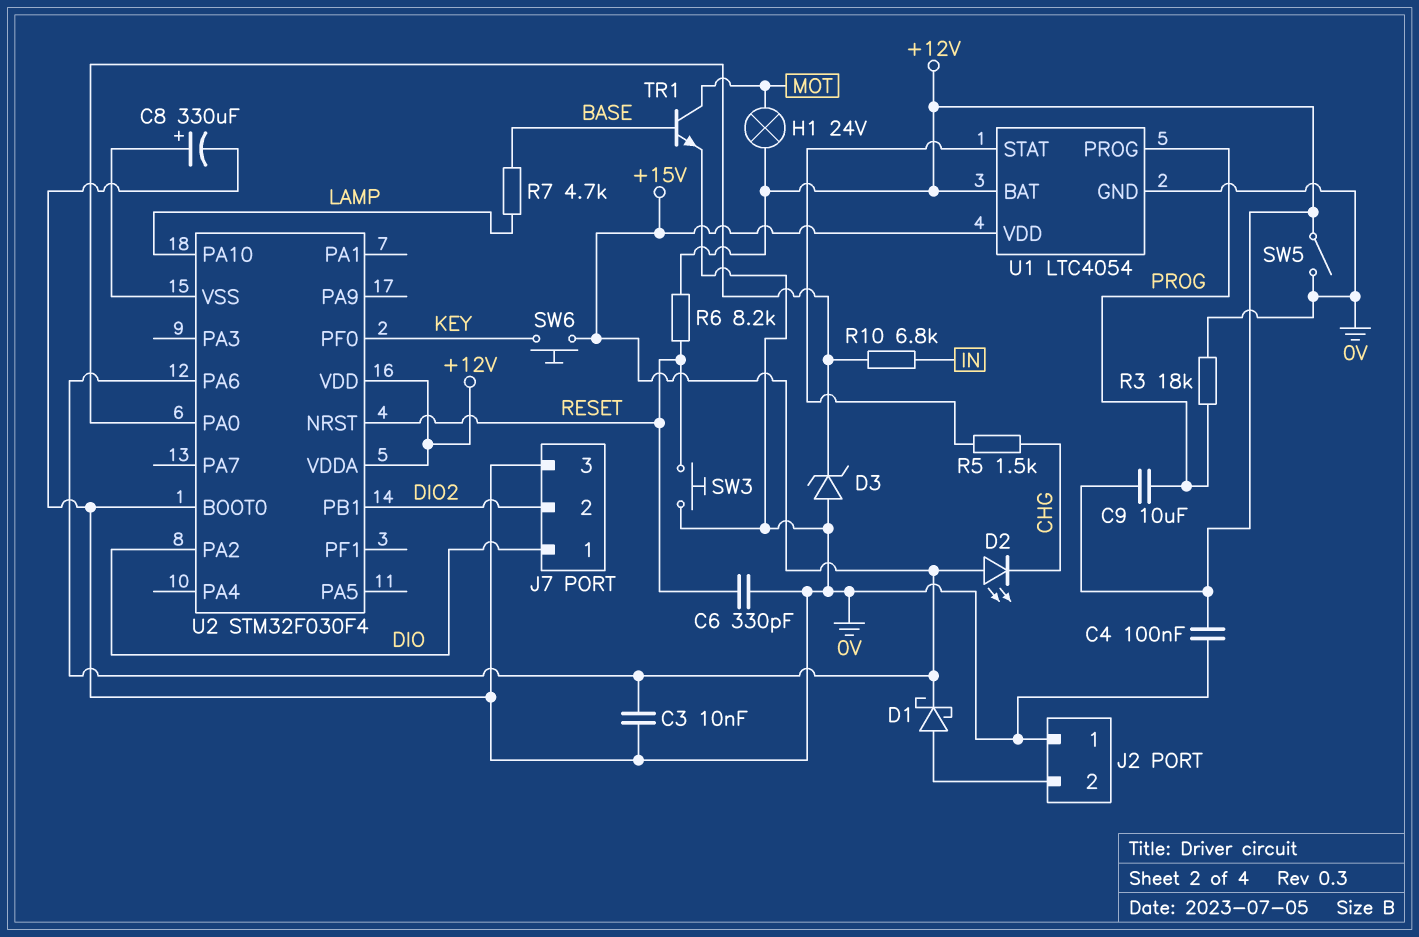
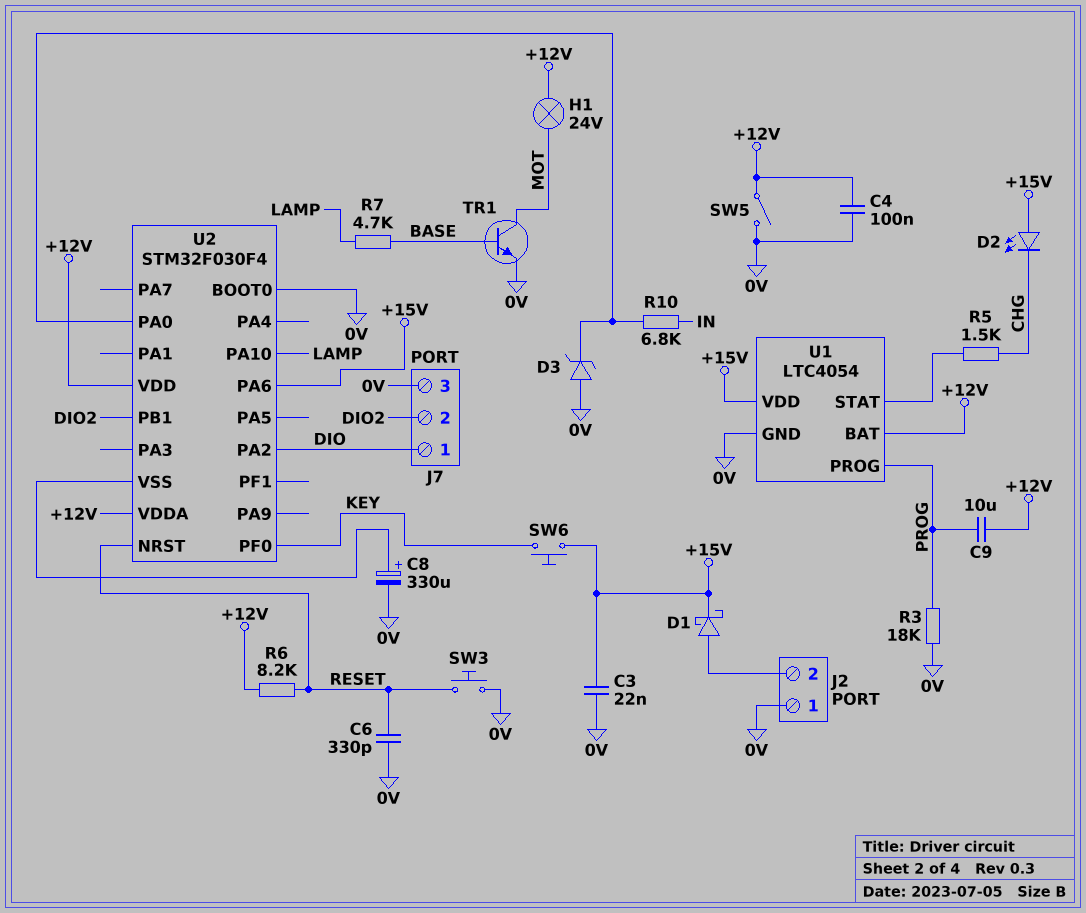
C3: 10nF (+15V, 0V) -> 22nF (+15V, 0V)

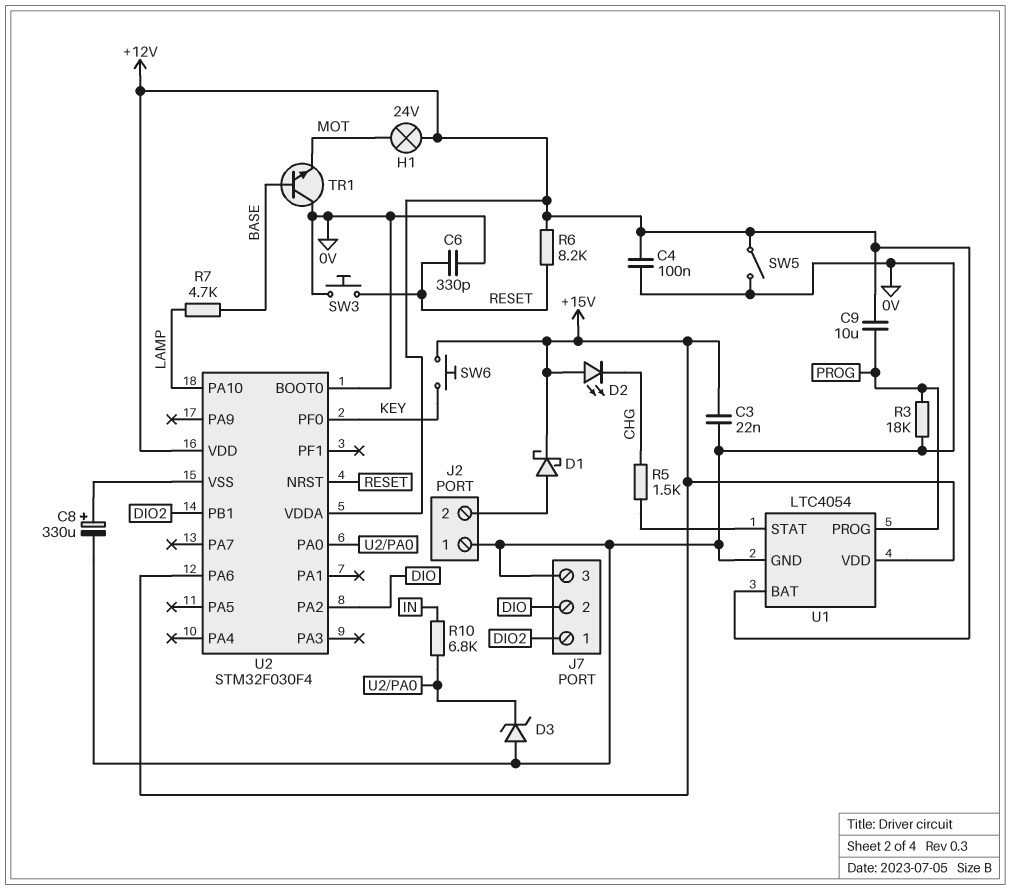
J7 pin 1: DIO -> DIO2
J7 pin 2: DIO2 -> DIO
TR1: NPN (B BASE, C MOT, E 0V) -> NPN (B BASE, C 0V, E MOT)

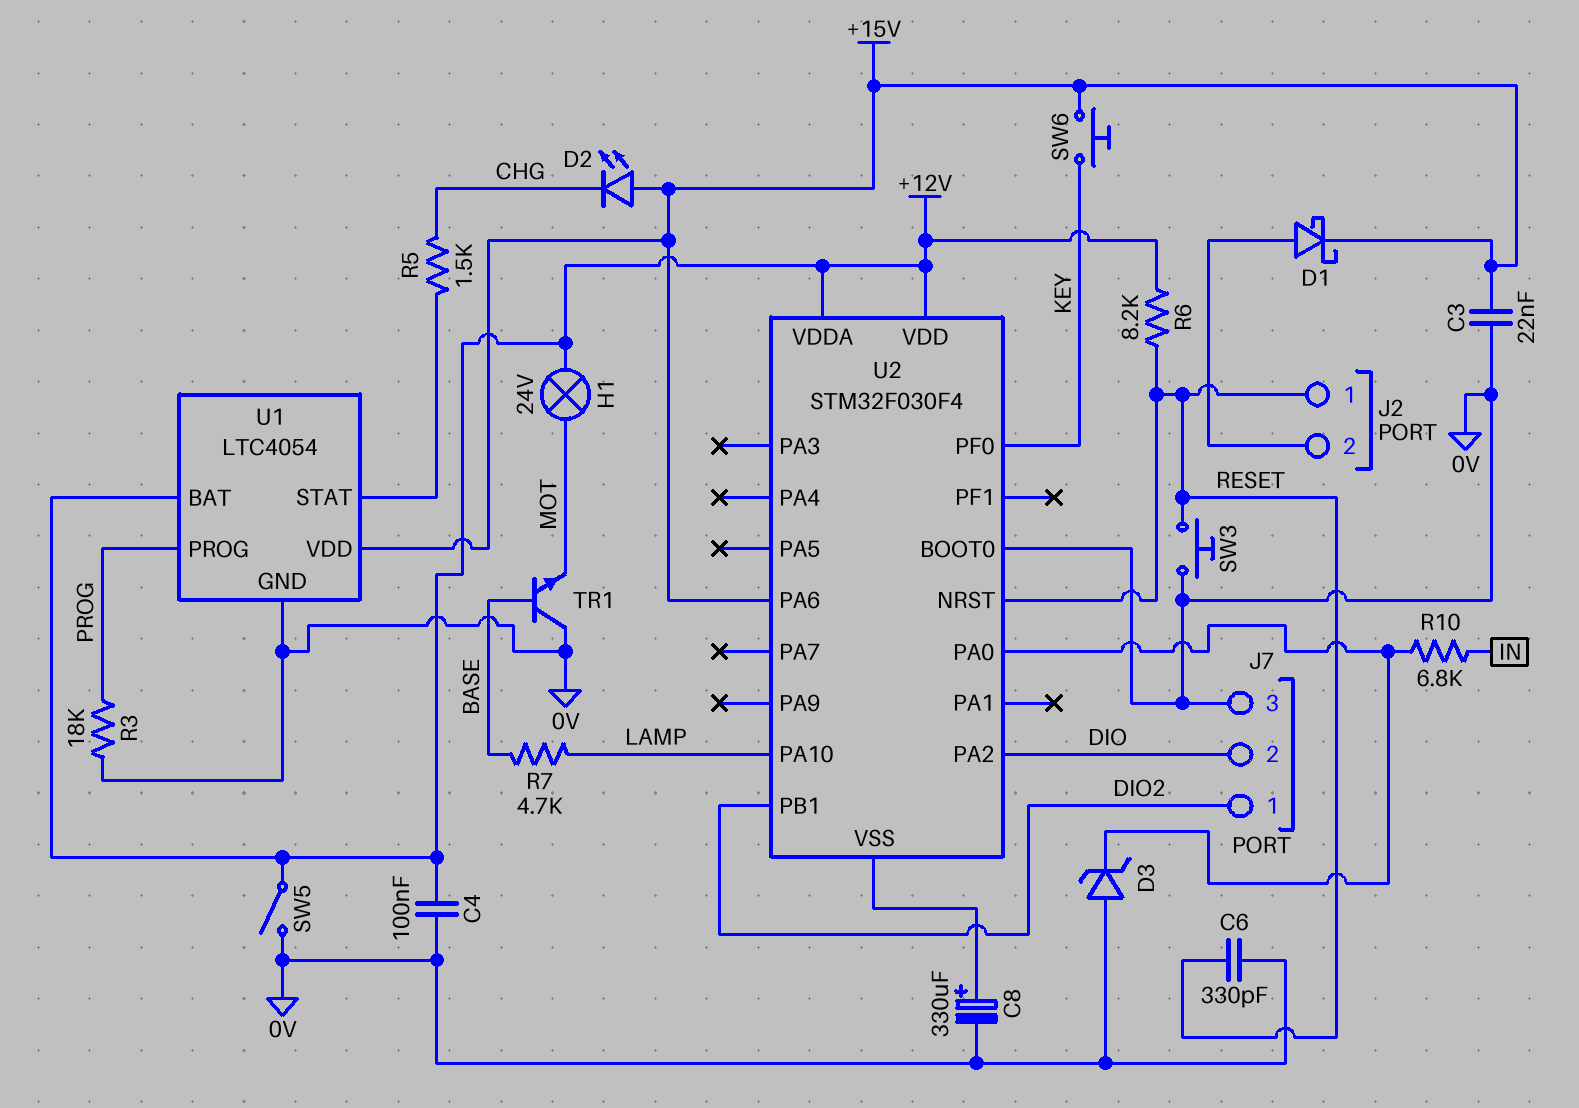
C9: 10uF (+12V, PROG) -> none
J2 pin 1: 0V -> RESET

